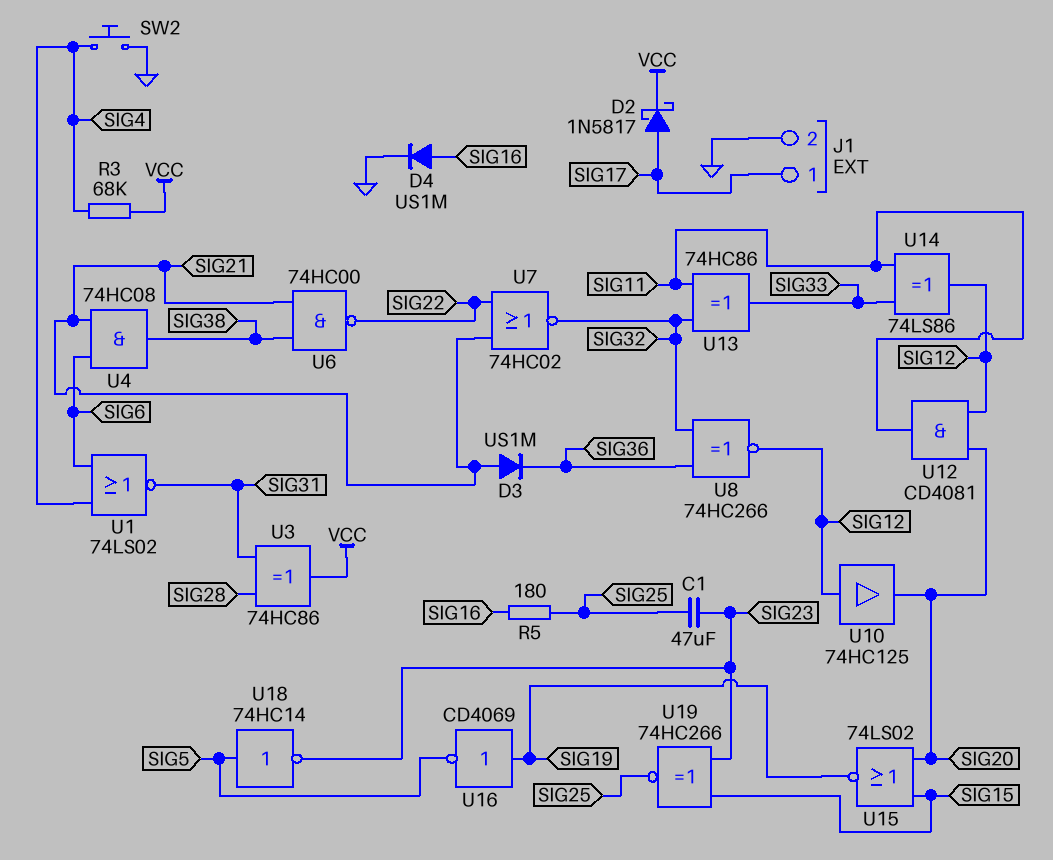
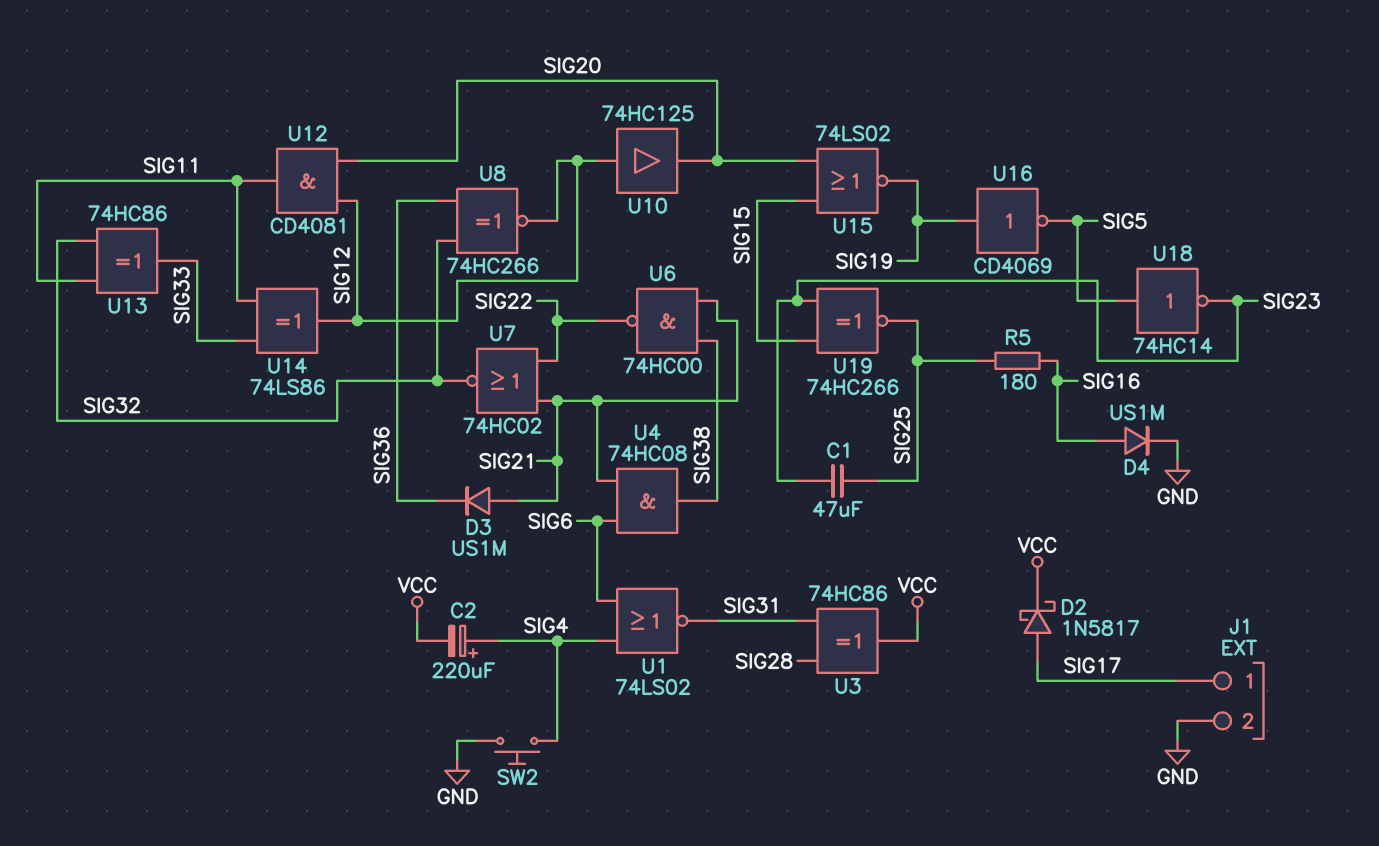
C2: none -> 220uF (plus SIG4, minus VCC)
R3: 68k (SIG4, VCC) -> none

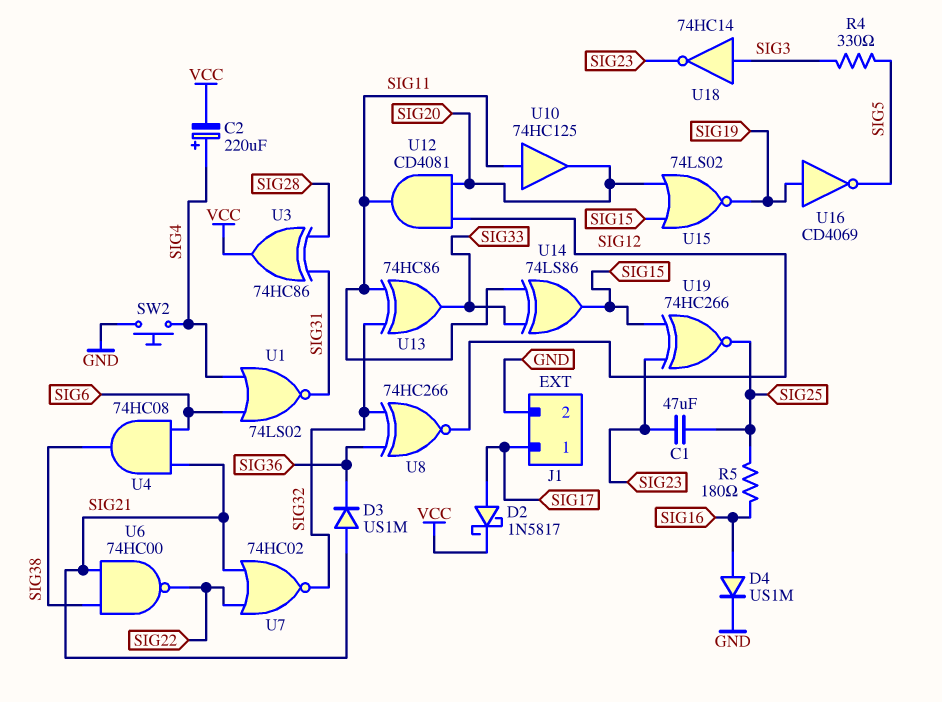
R4: none -> 330 (SIG3, SIG5)
U10: buffer 74HC125 (in SIG12, out SIG20) -> buffer 74HC125 (in SIG11, out SIG20)
U14: XOR 74LS86 (in SIG11, in SIG33, out SIG12) -> XOR 74LS86 (in SIG11, in SIG33, out SIG15)
U18: NOT 74HC14 (in SIG5, out SIG23) -> NOT 74HC14 (in SIG3, out SIG23)

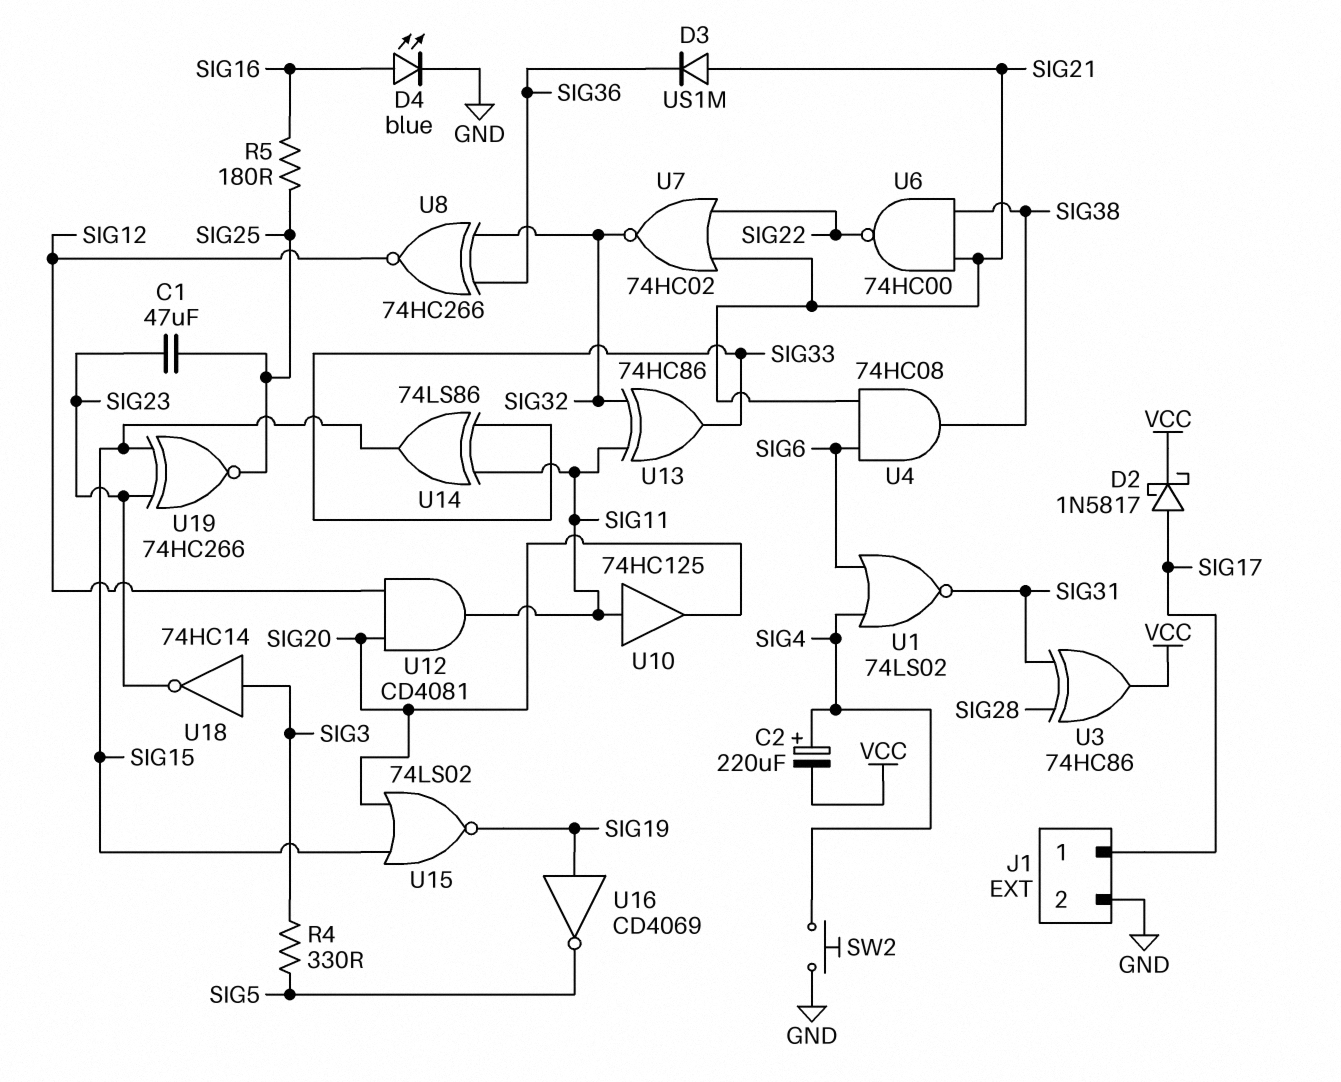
D4: diode US1M (A SIG16, K GND) -> LED blue (A SIG16, K GND)

